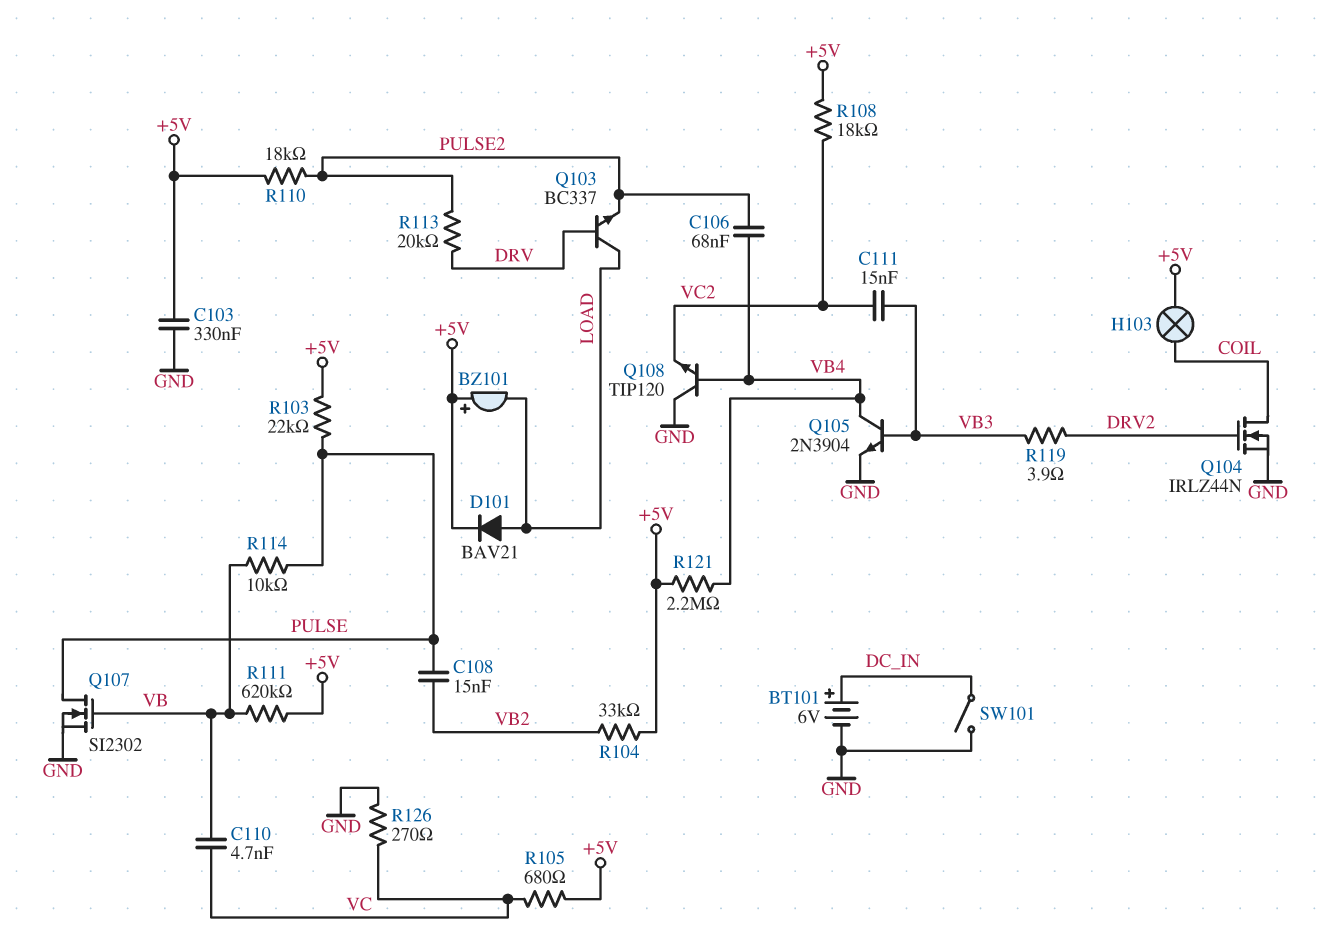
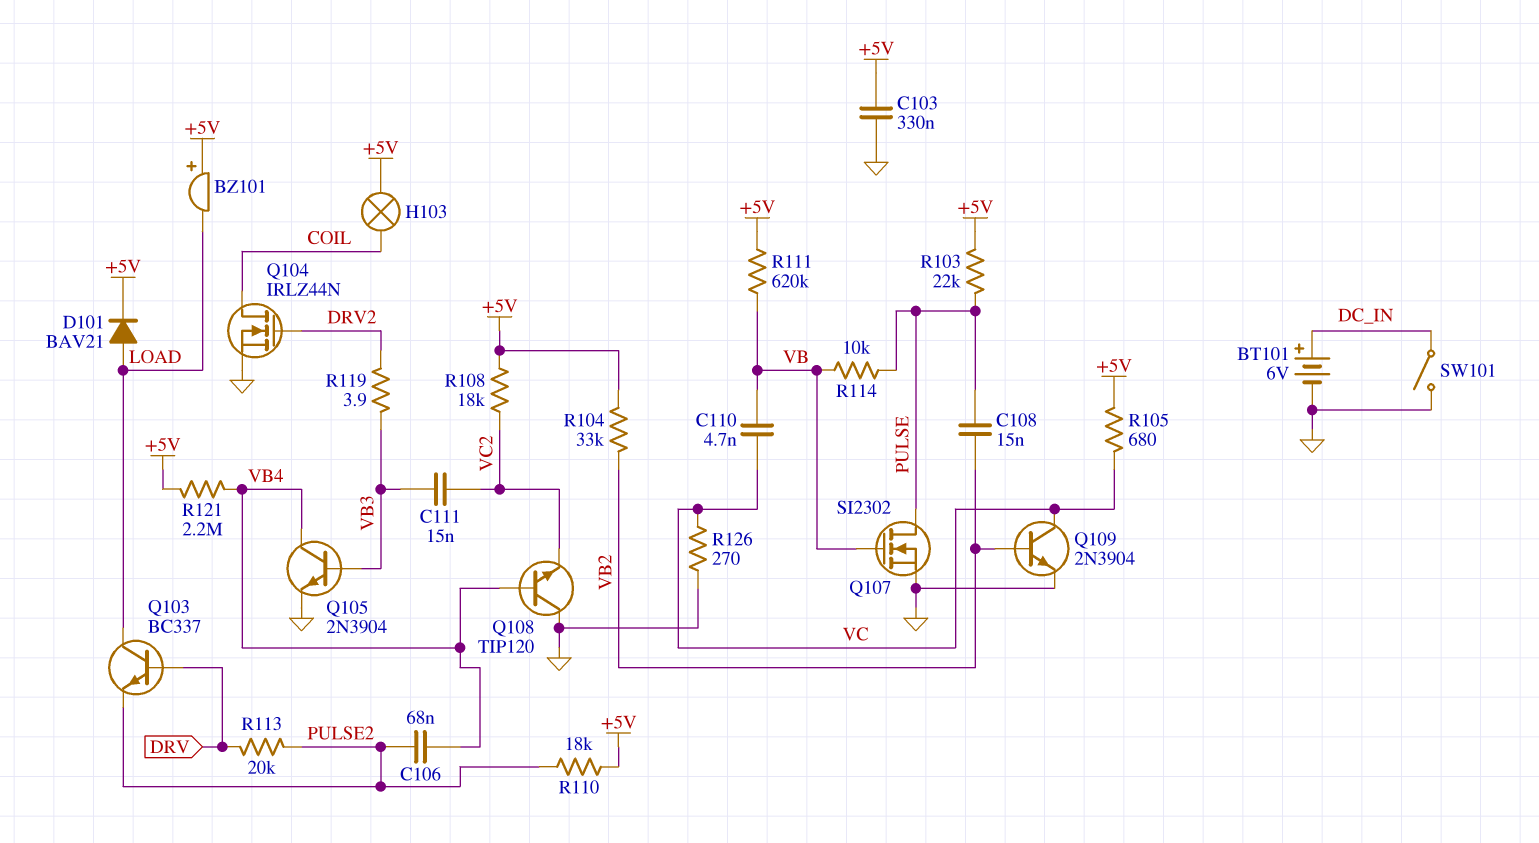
Q109: none -> NPN 2N3904 (B VB2, C VC, E GND)

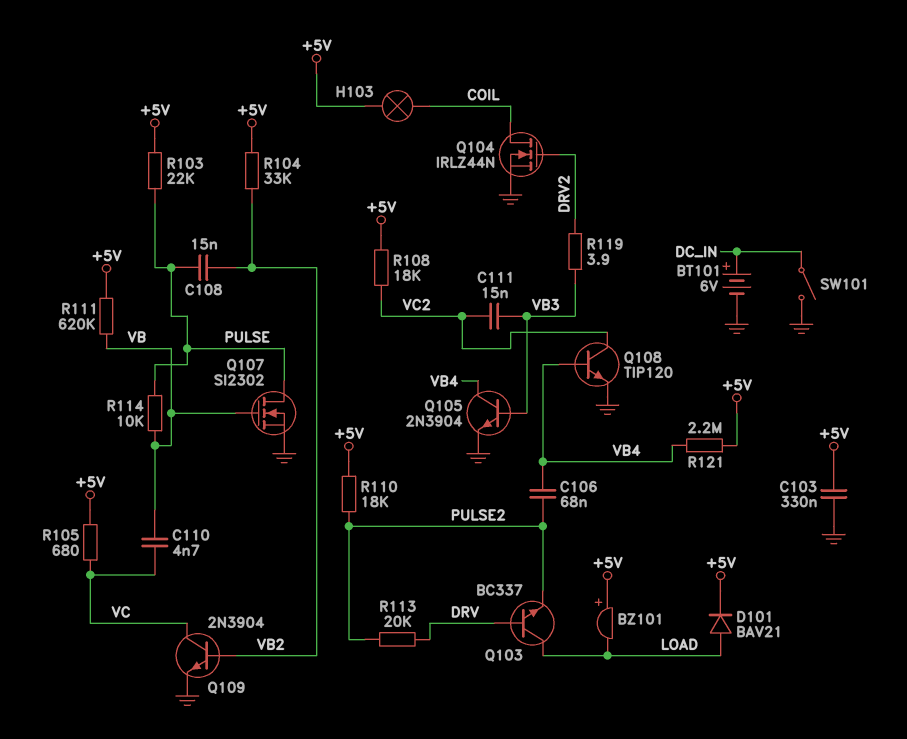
Q108: NPN TIP120 (B VB4, C GND, E VC2) -> NPN TIP120 (B VB4, C VC2, E GND)
R126: 270 (GND, VC) -> none

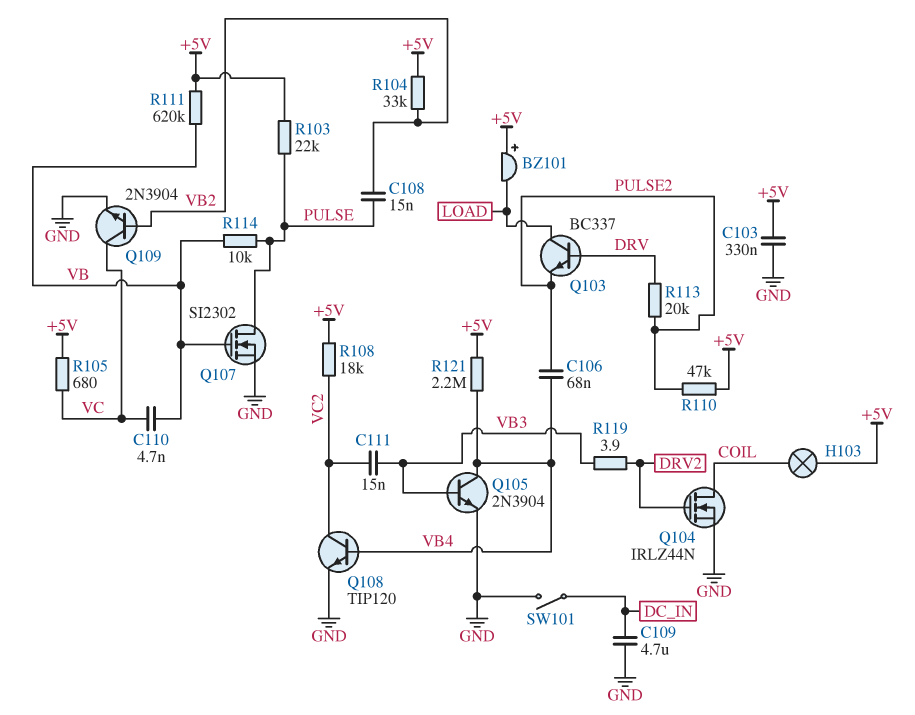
BT101: 6V (plus DC_IN, minus GND) -> none
C109: none -> 4.7uF (DC_IN, GND)
D101: diode BAV21 (A LOAD, K +5V) -> none
R110: 18k (+5V, PULSE2) -> 47k (+5V, PULSE2)

